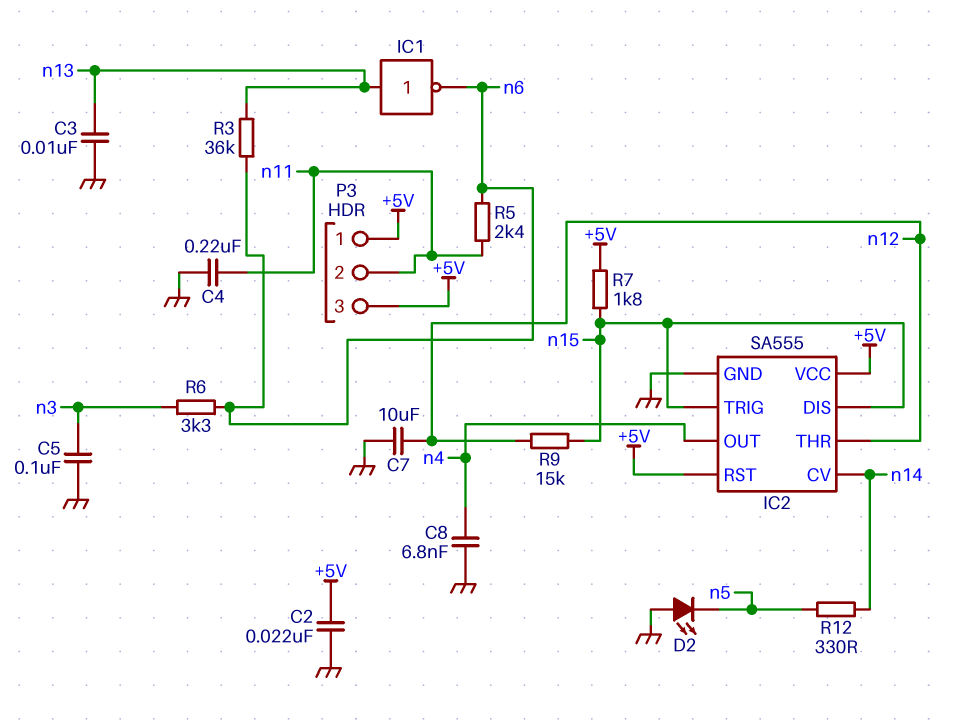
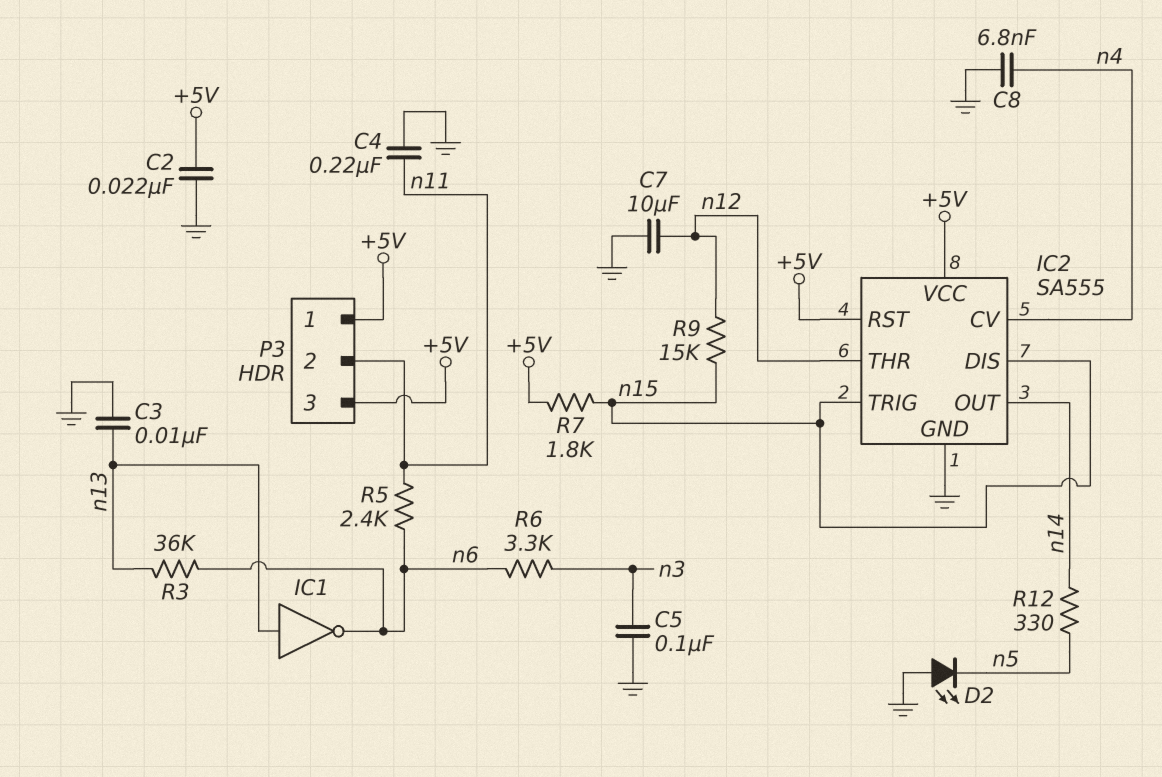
IC2 pin CV: n14 -> n4
IC2 pin OUT: n4 -> n14

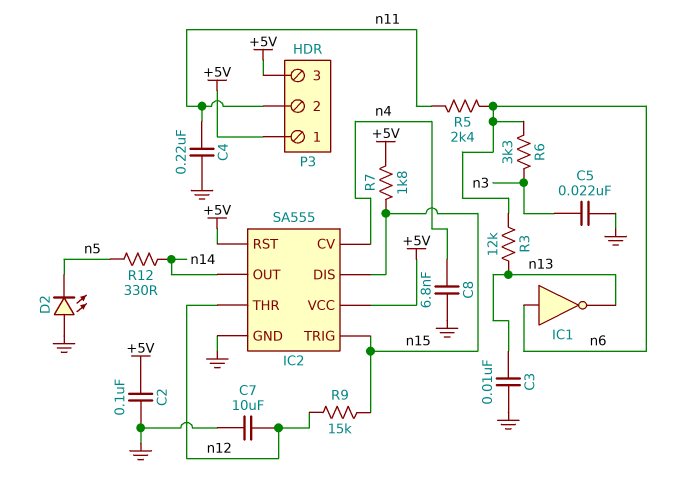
C2: 22nF (+5V, GND) -> 100nF (+5V, GND)
C5: 100nF (GND, n3) -> 22nF (GND, n3)
IC1: NOT (in n13, out n6) -> NOT (in n6, out n13)
R3: 36k (n6, n13) -> 12k (n6, n13)

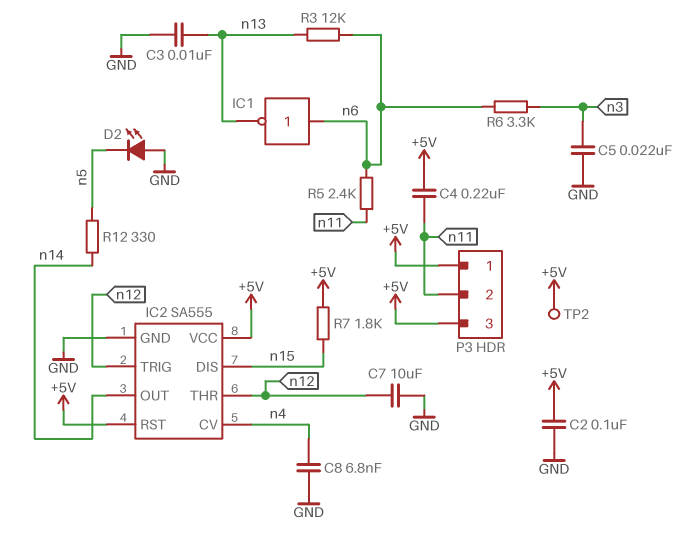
C4: 220nF (GND, n11) -> 220nF (+5V, n11)
IC2 pin TRIG: n15 -> n12
R9: 15k (n12, n15) -> none
TP2: none -> test point (+5V)

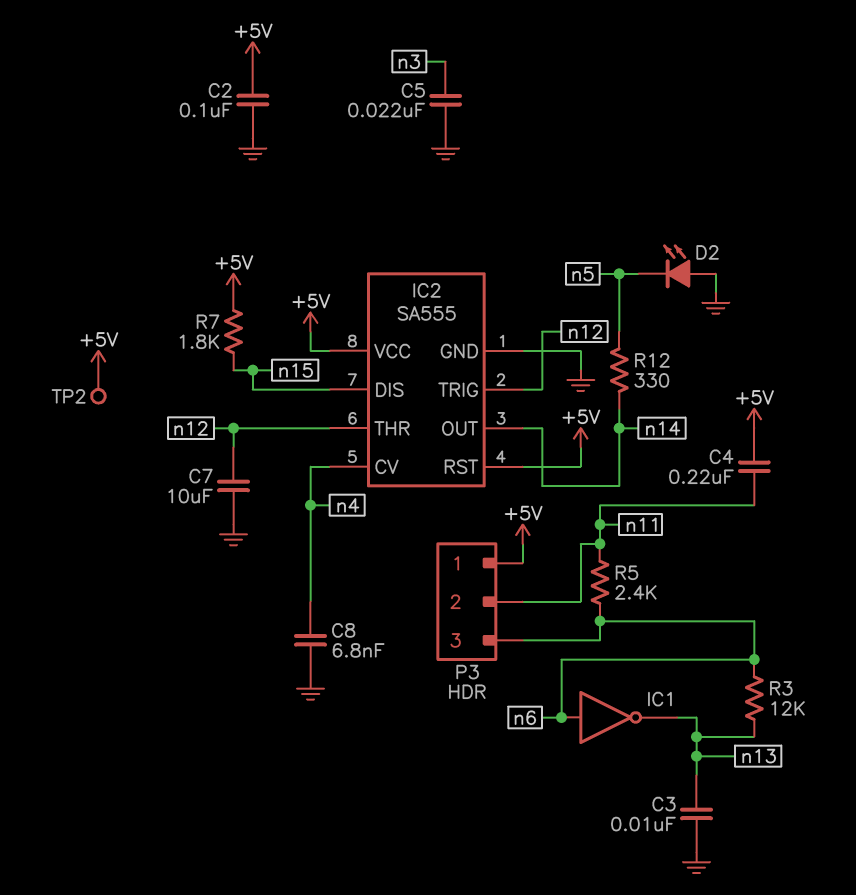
P3 pin 3: +5V -> n6
R6: 3.3k (n3, n6) -> none

